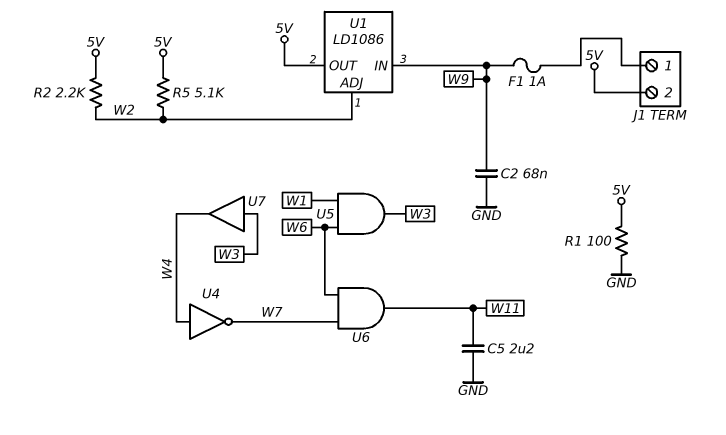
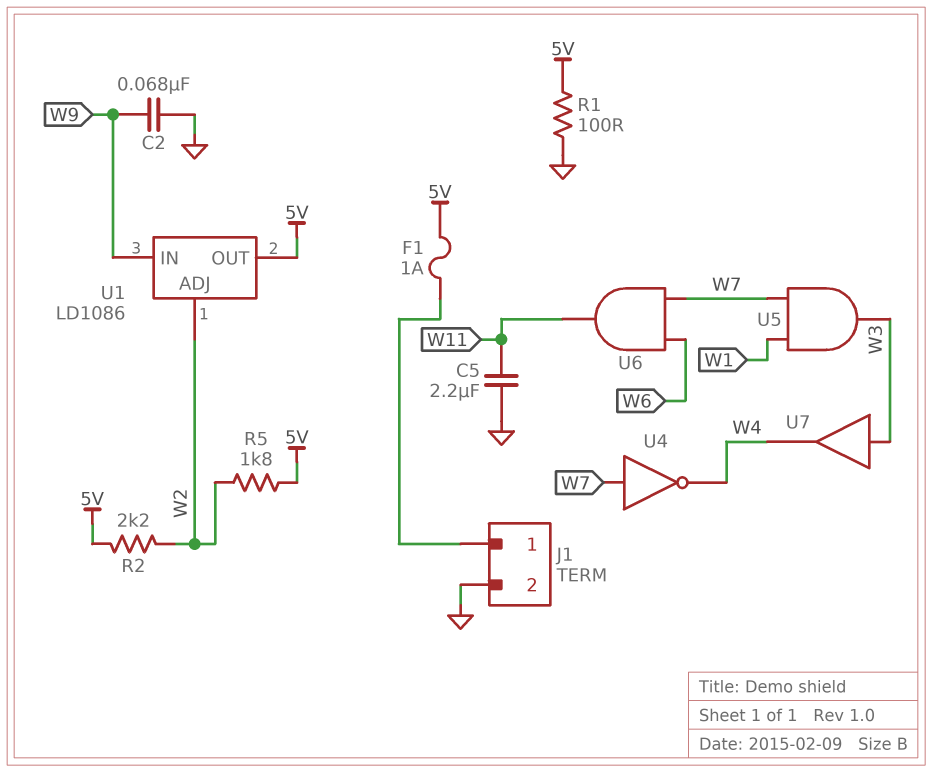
F1: 1A (J1/1, W9) -> 1A (5V, J1/1)
J1 pin 2: 5V -> GND
R5: 5.1k (5V, W2) -> 1.8k (5V, W2)
U4: NOT (in W4, out W7) -> NOT (in W7, out W4)
U5: AND (in W1, in W6, out W3) -> AND (in W1, in W7, out W3)

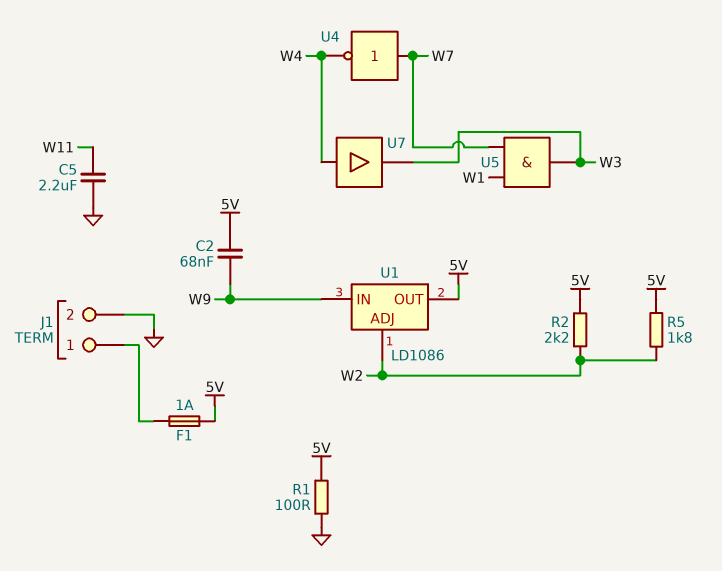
C2: 68nF (GND, W9) -> 68nF (5V, W9)
U6: AND (in W6, in W7, out W11) -> none
U7: buffer (in W3, out W4) -> buffer (in W4, out W3)

